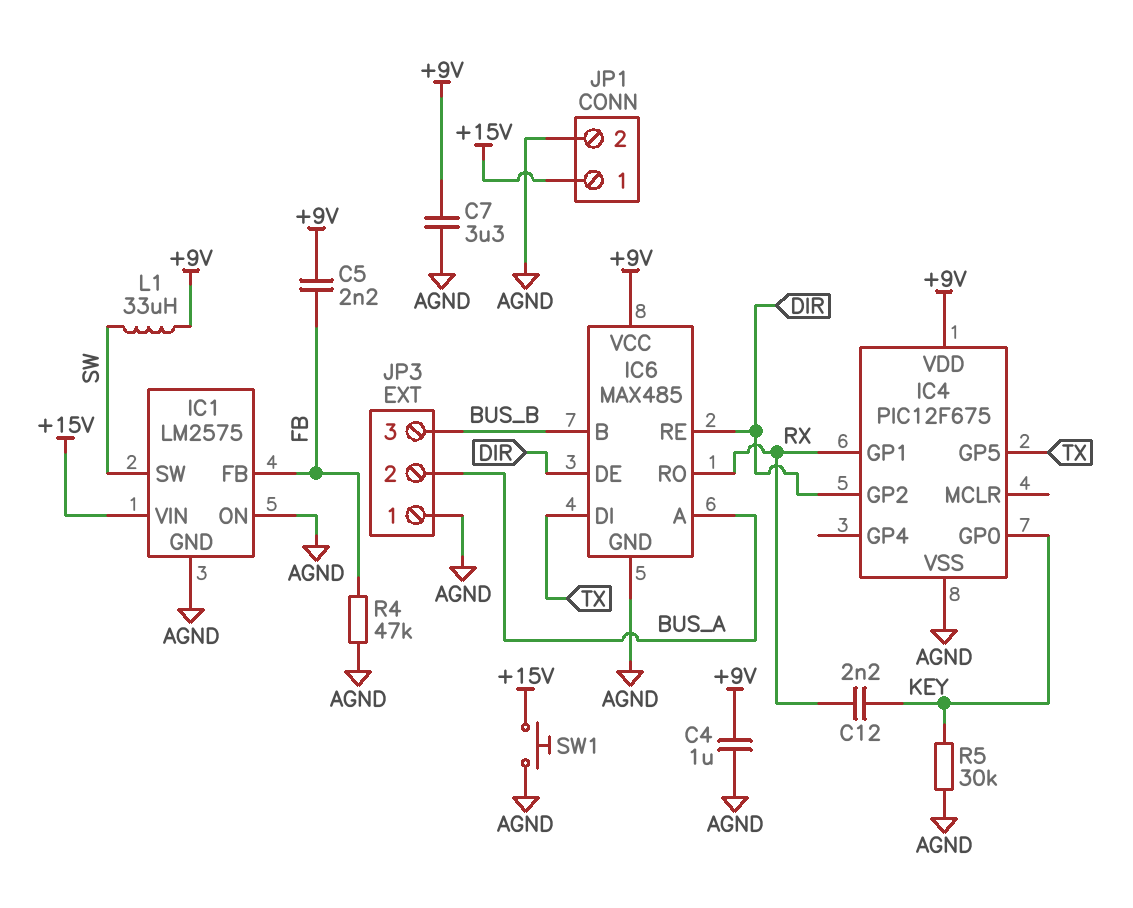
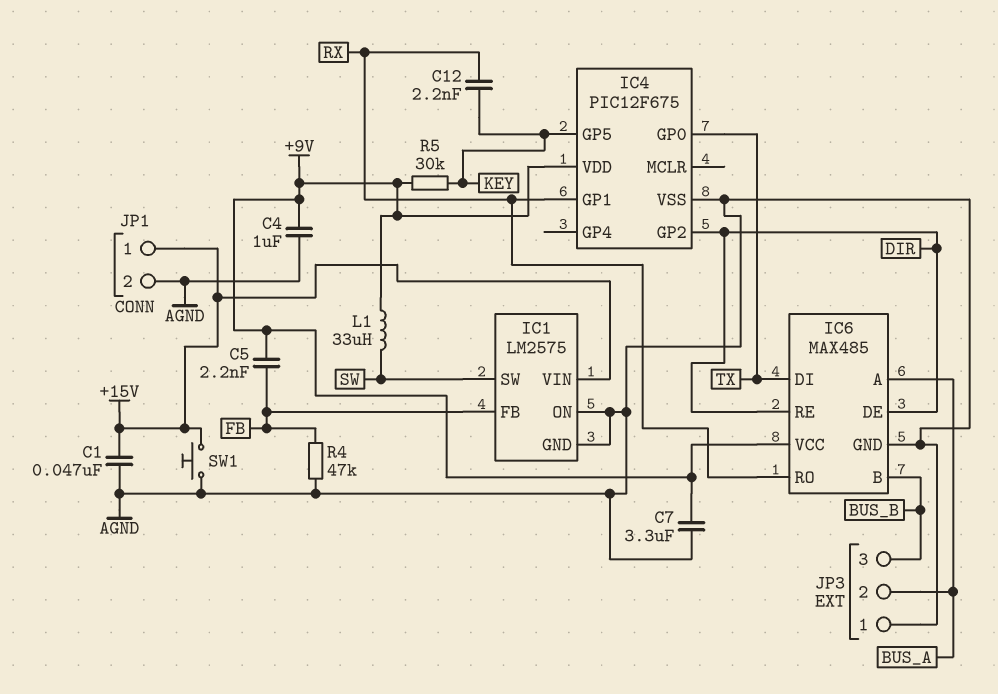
C1: none -> 47nF (+15V, AGND)
IC4 pin GP0: KEY -> TX
IC4 pin GP5: TX -> KEY
R5: 30k (AGND, KEY) -> 30k (+9V, KEY)

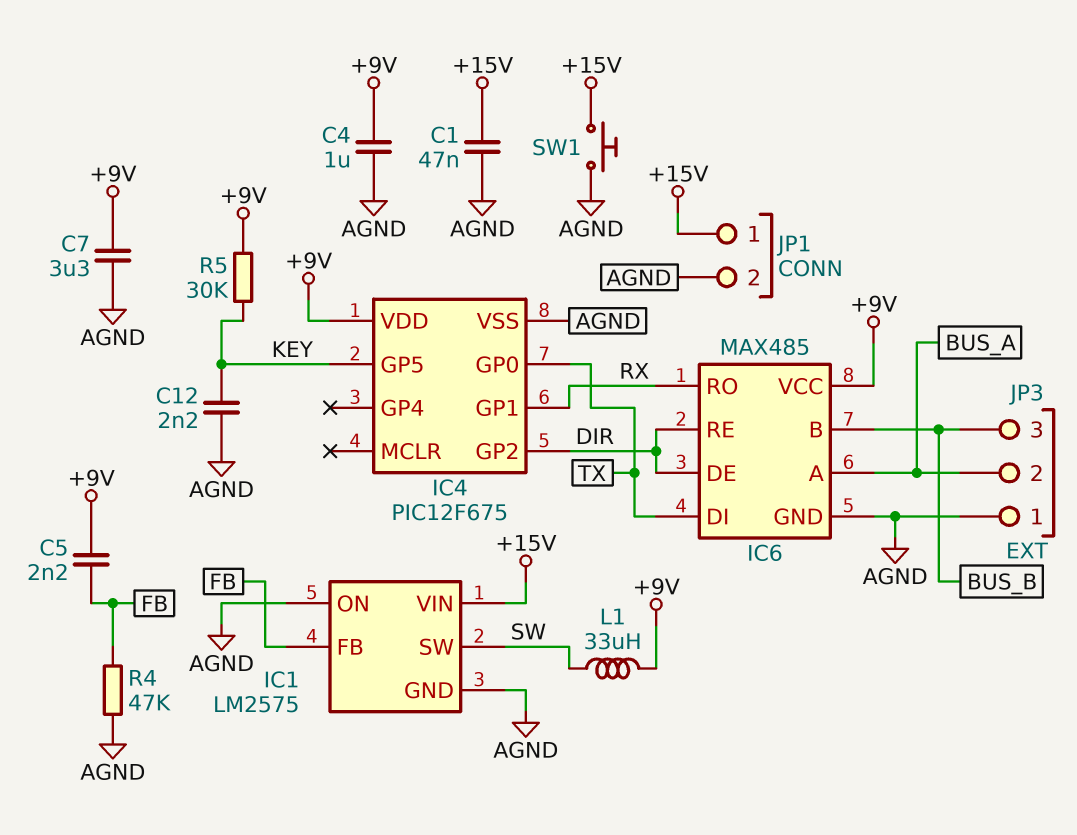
C12: 2.2nF (KEY, RX) -> 2.2nF (AGND, KEY)

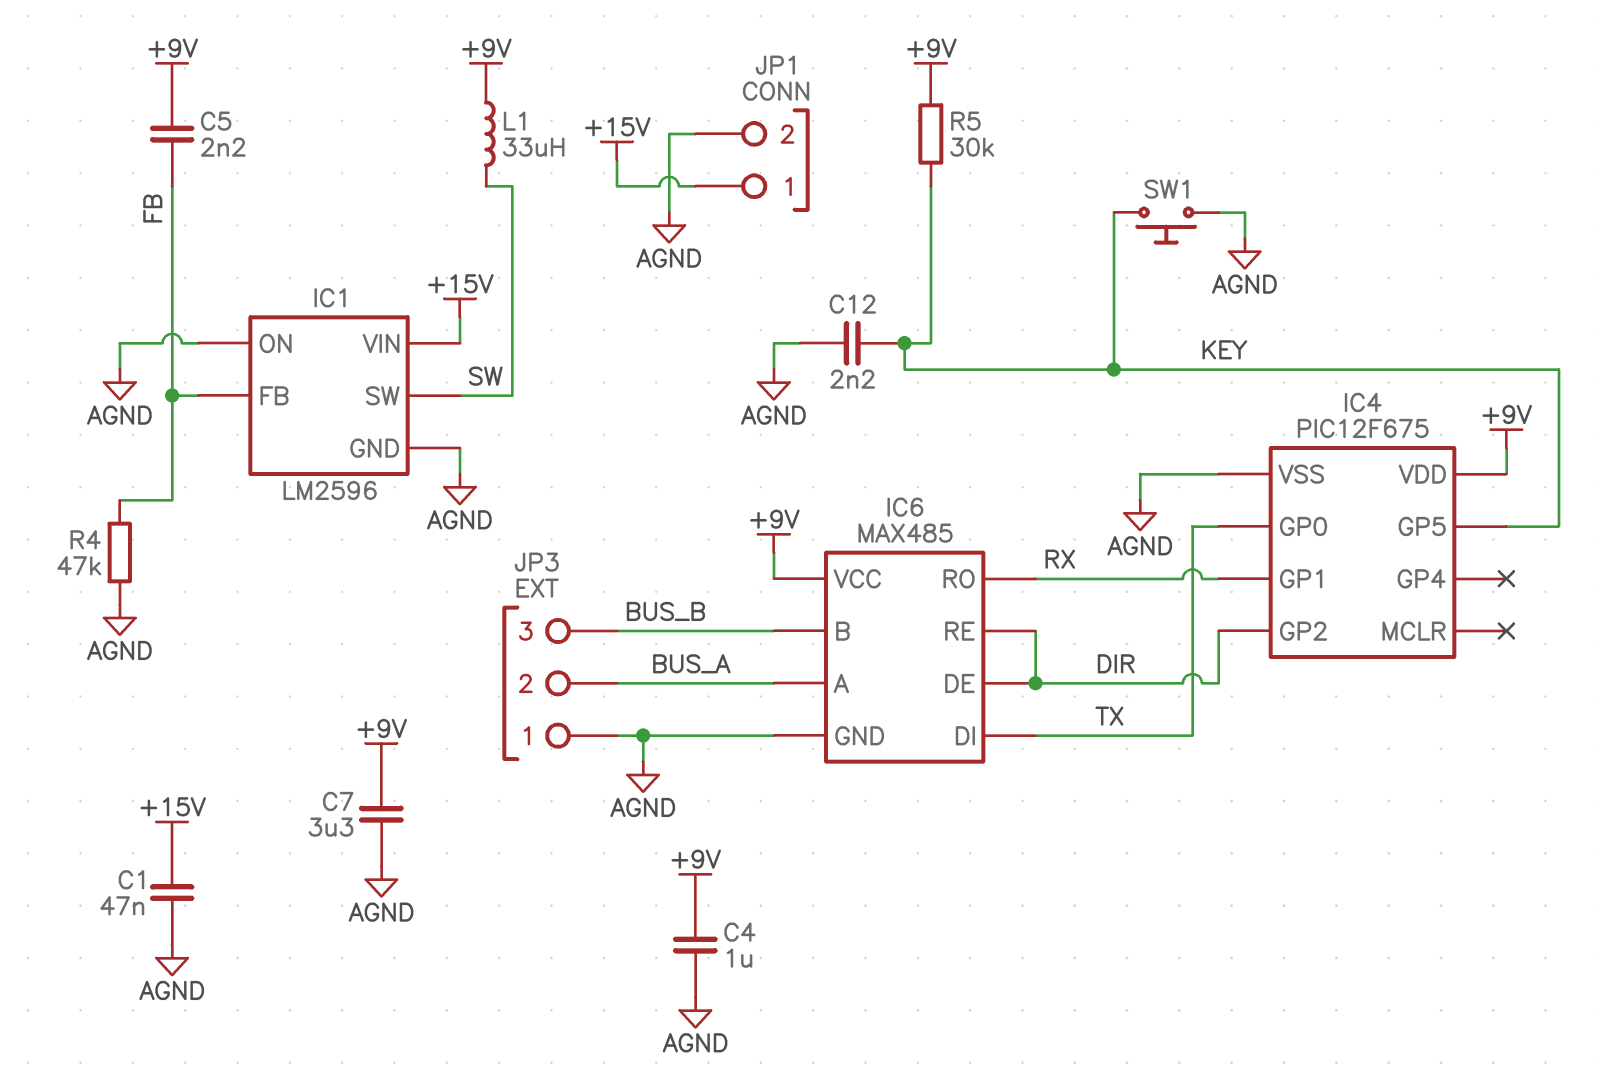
IC1: LM2575 -> LM2596
SW1: button (+15V, AGND) -> button (AGND, KEY)

